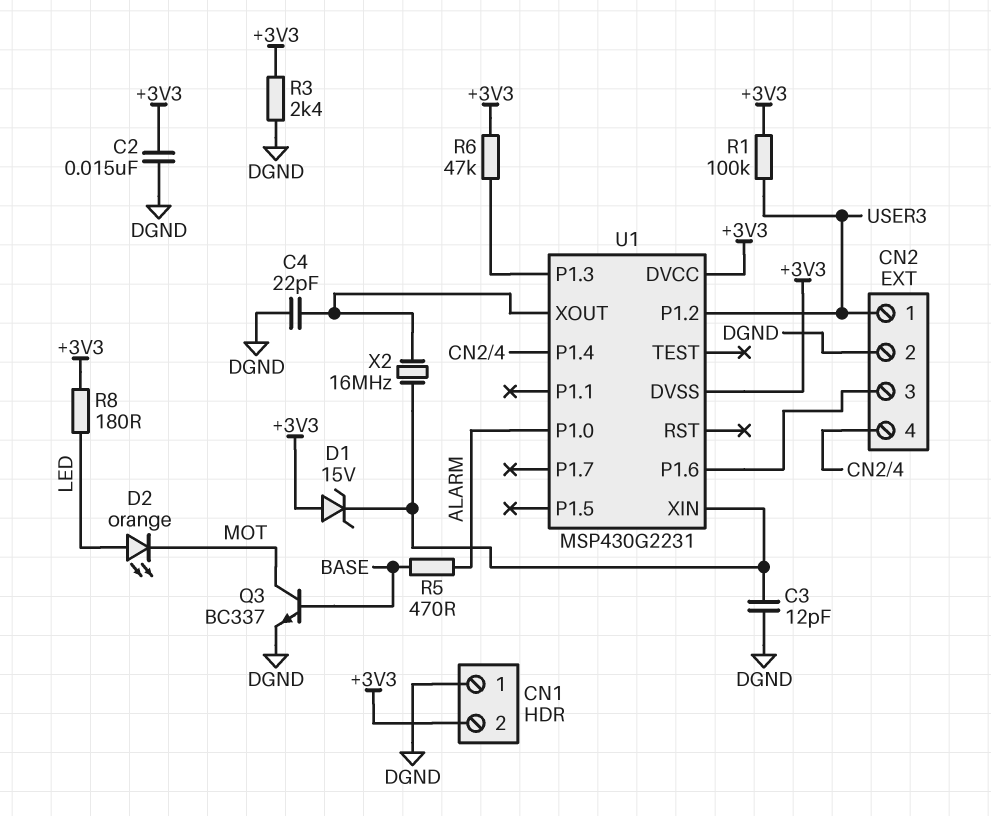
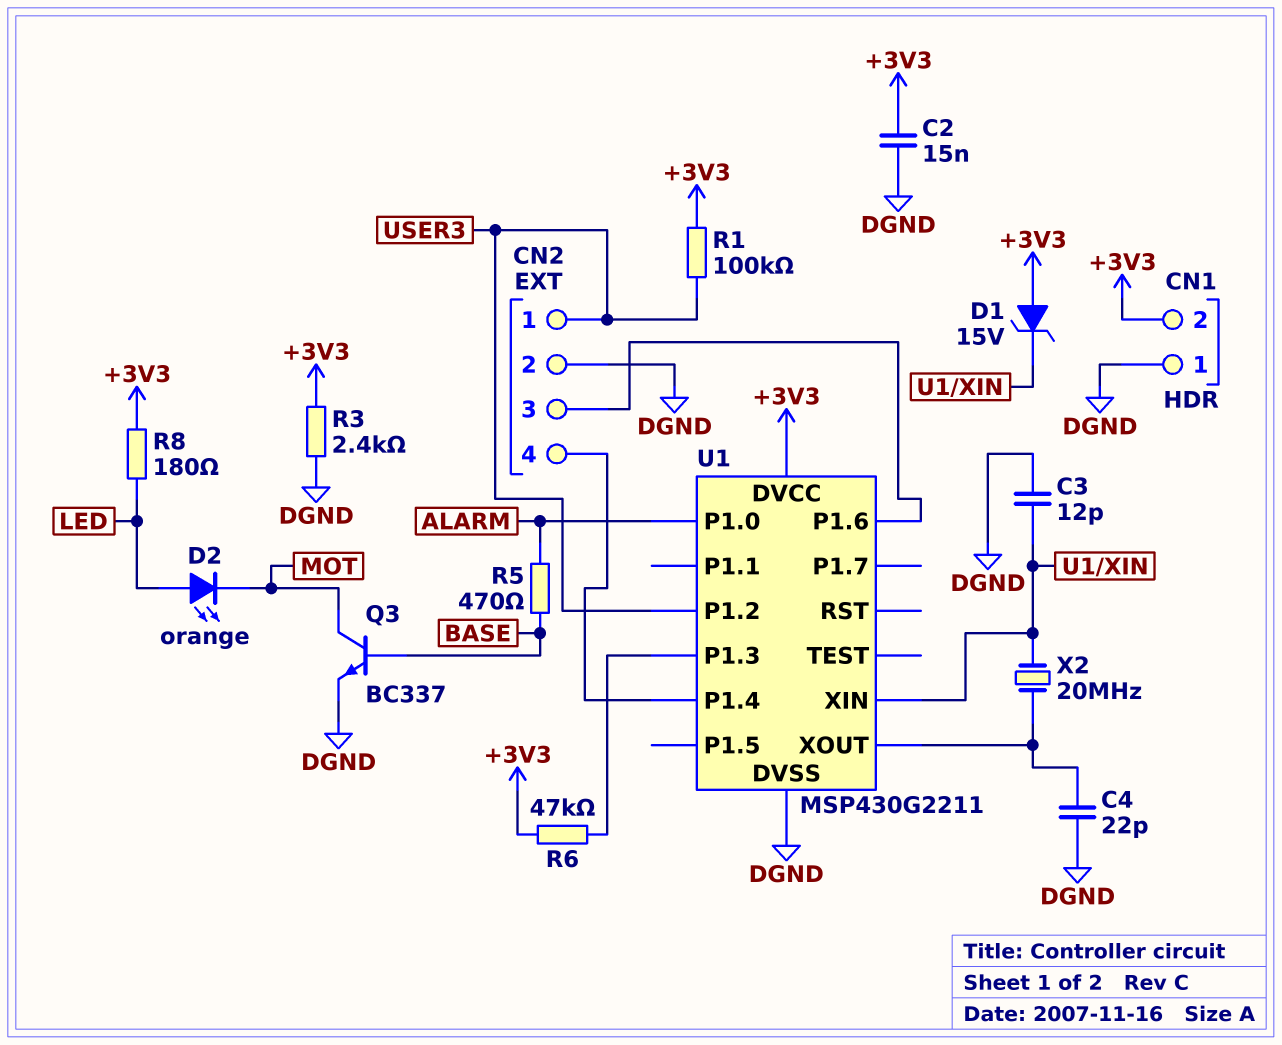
U1: MSP430G2231 -> MSP430G2211
U1 pin DVSS: +3V3 -> DGND
X2: 16MHz (U1/XIN, U1/XOUT) -> 20MHz (U1/XIN, U1/XOUT)

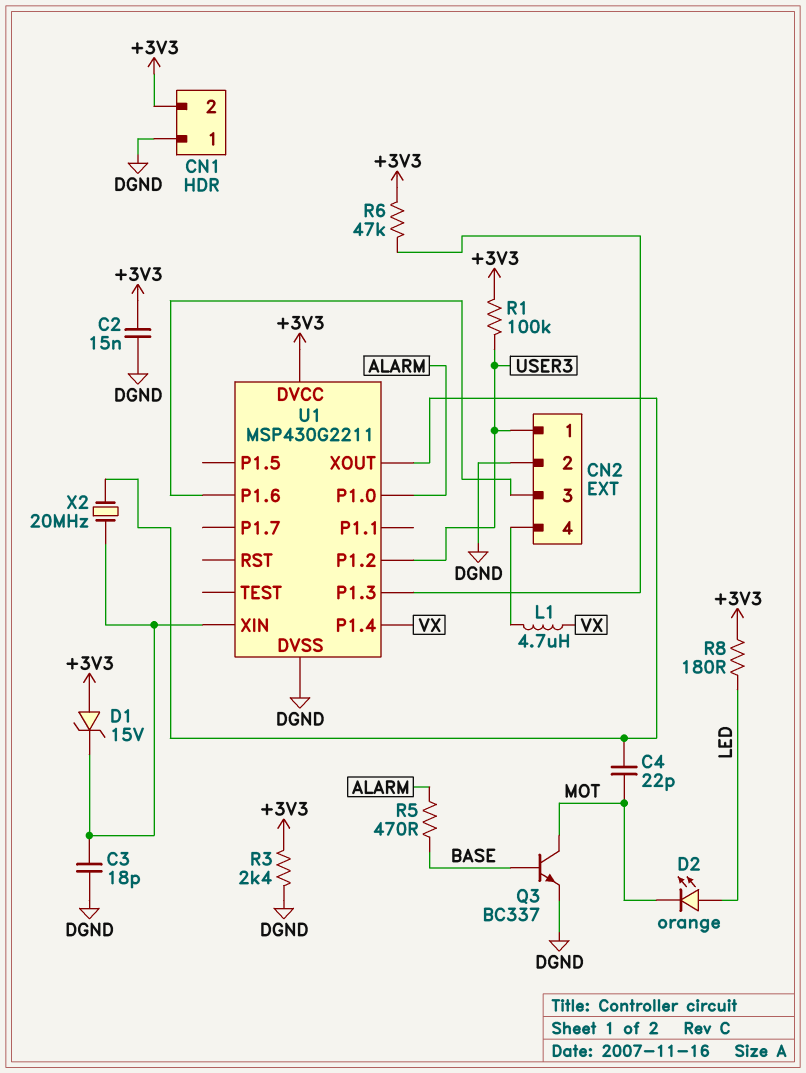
C3: 12pF (DGND, U1/XIN) -> 18pF (DGND, U1/XIN)
C4: 22pF (DGND, U1/XOUT) -> 22pF (MOT, U1/XOUT)
L1: none -> 4.7uH (CN2/4, VX)
U1 pin P1.4: CN2/4 -> VX

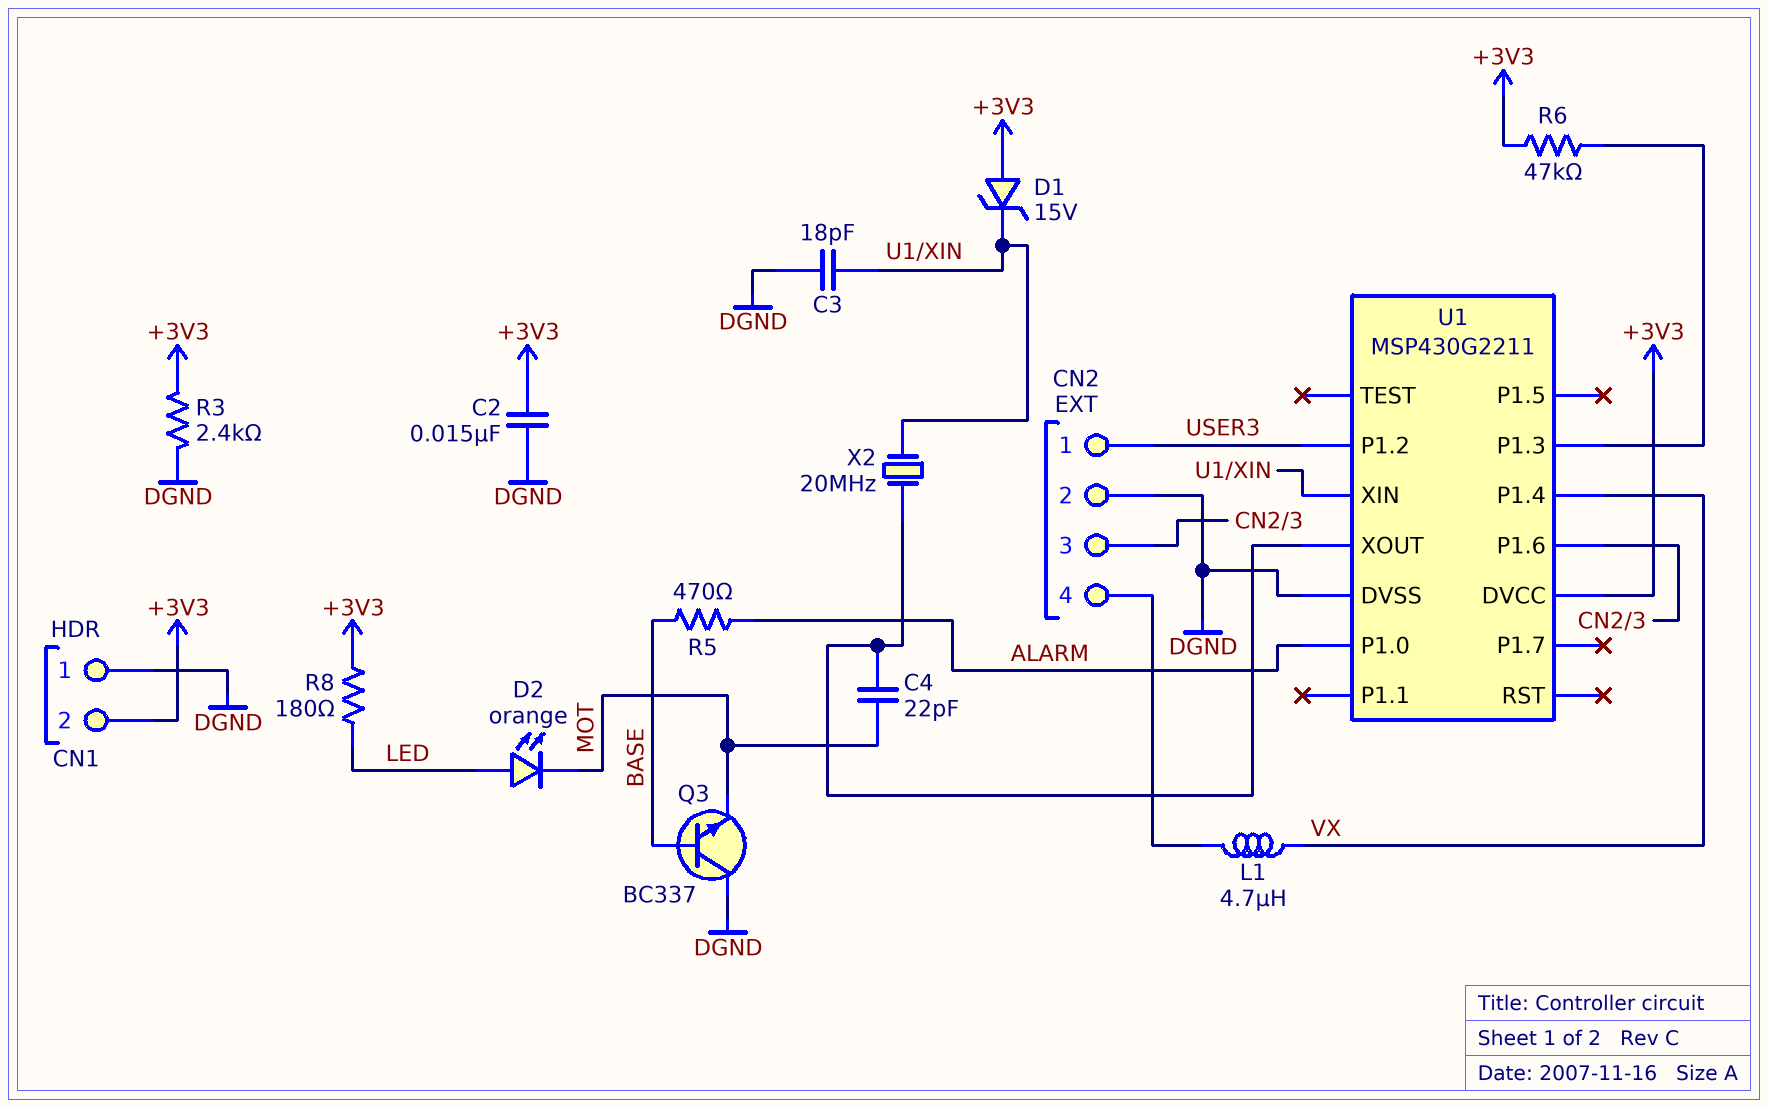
Q3: NPN BC337 (B BASE, C MOT, E DGND) -> NPN BC337 (B BASE, C DGND, E MOT)
R1: 100k (+3V3, USER3) -> none

